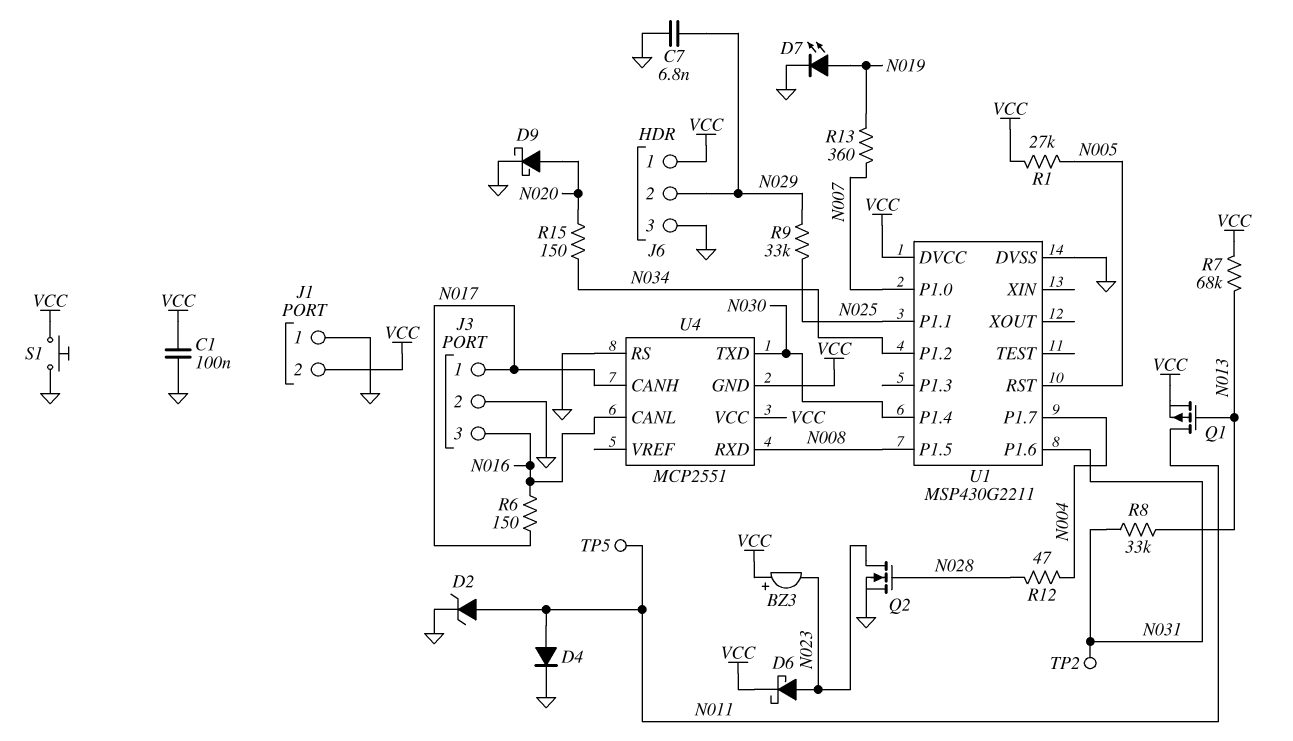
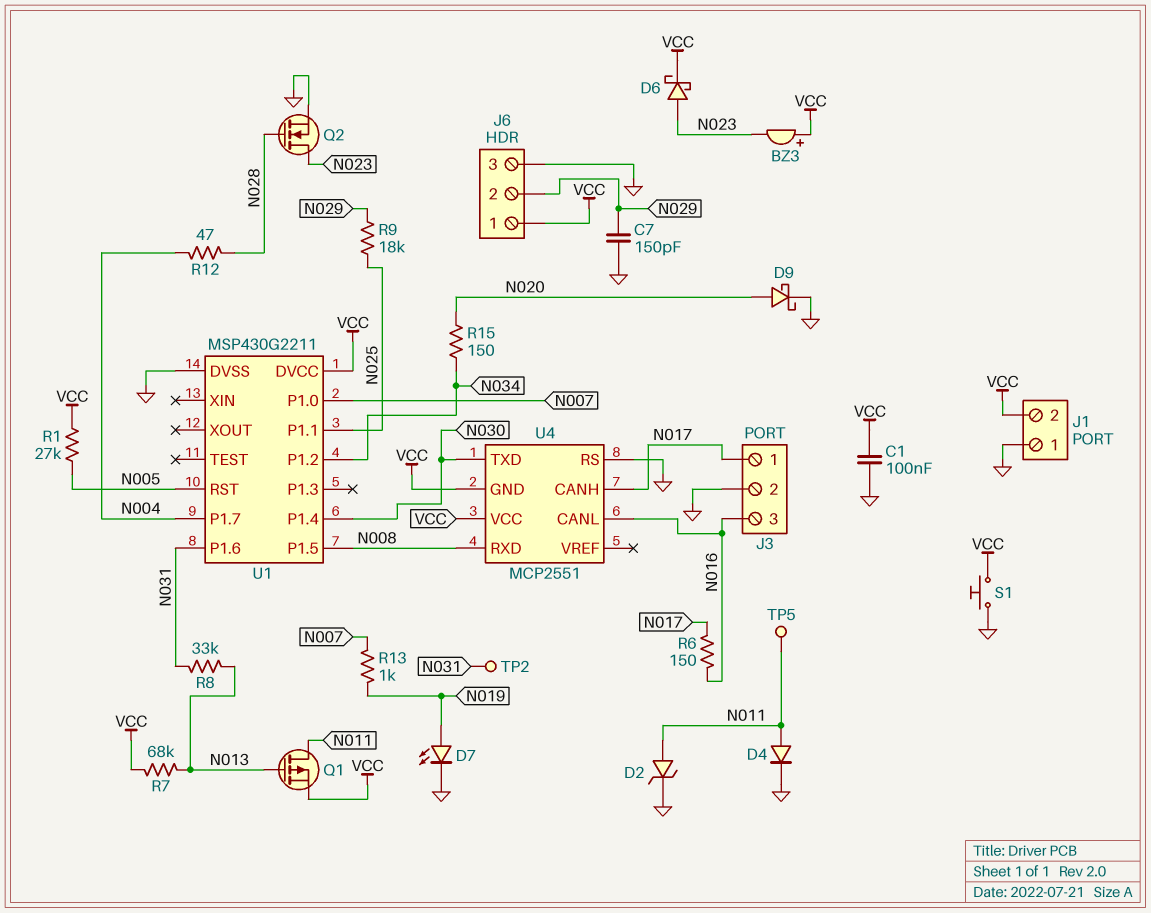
C7: 6.8nF (GND, N029) -> 150pF (GND, N029)
R9: 33k (N025, N029) -> 18k (N025, N029)
R13: 360 (N007, N019) -> 1k (N007, N019)

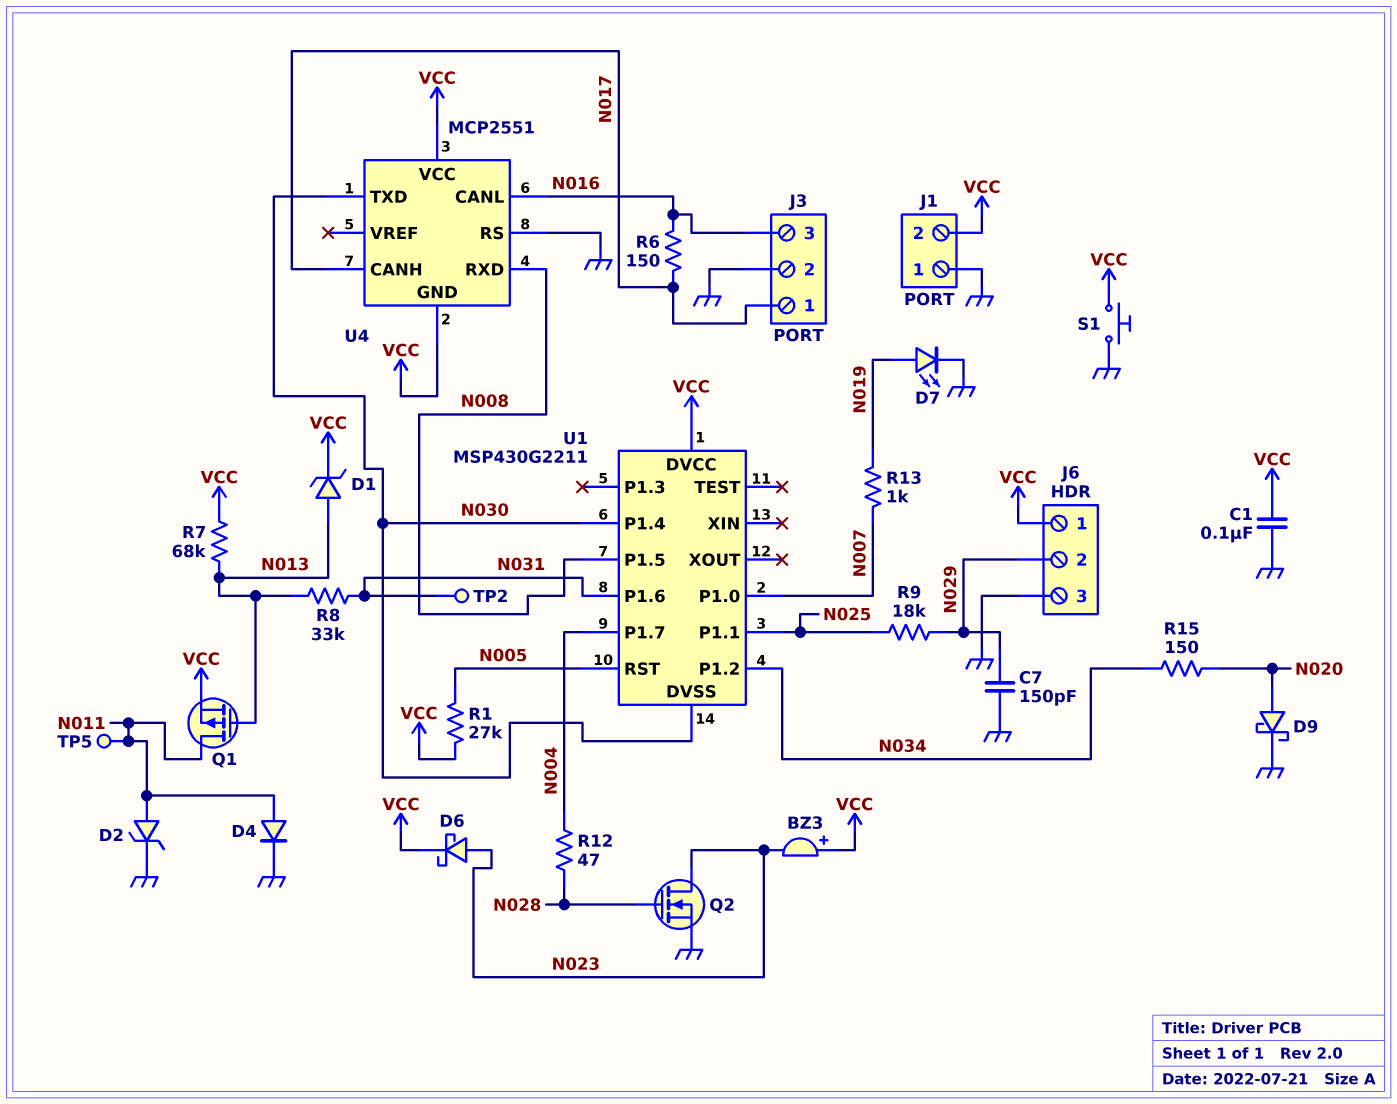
D1: none -> zener (A N013, K VCC)
U1 pin DVSS: GND -> N030

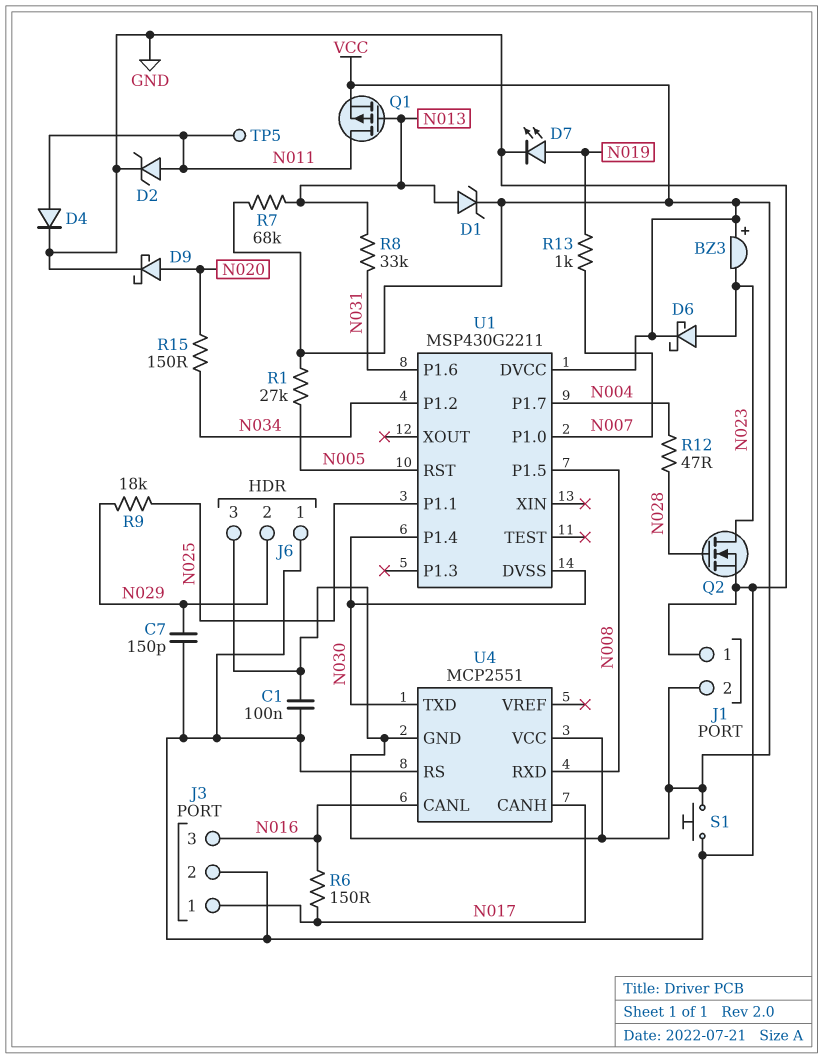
J6 pin 1: VCC -> GND
J6 pin 3: GND -> VCC
TP2: test point (N031) -> none

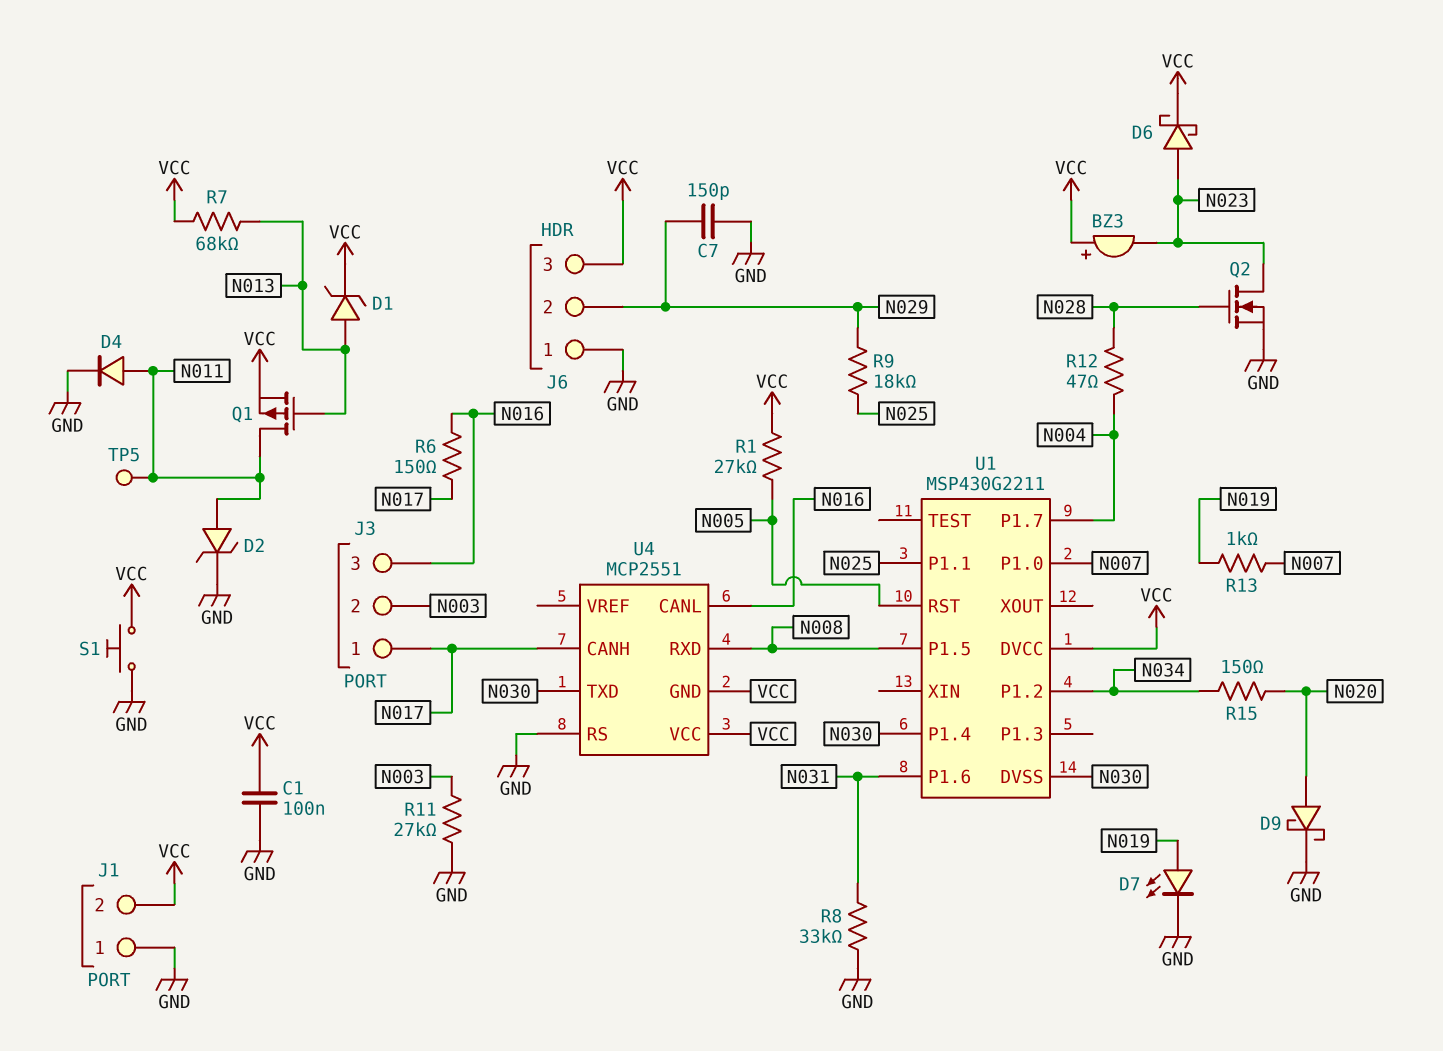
J3 pin 2: GND -> N003
R8: 33k (N013, N031) -> 33k (GND, N031)
R11: none -> 27k (GND, N003)

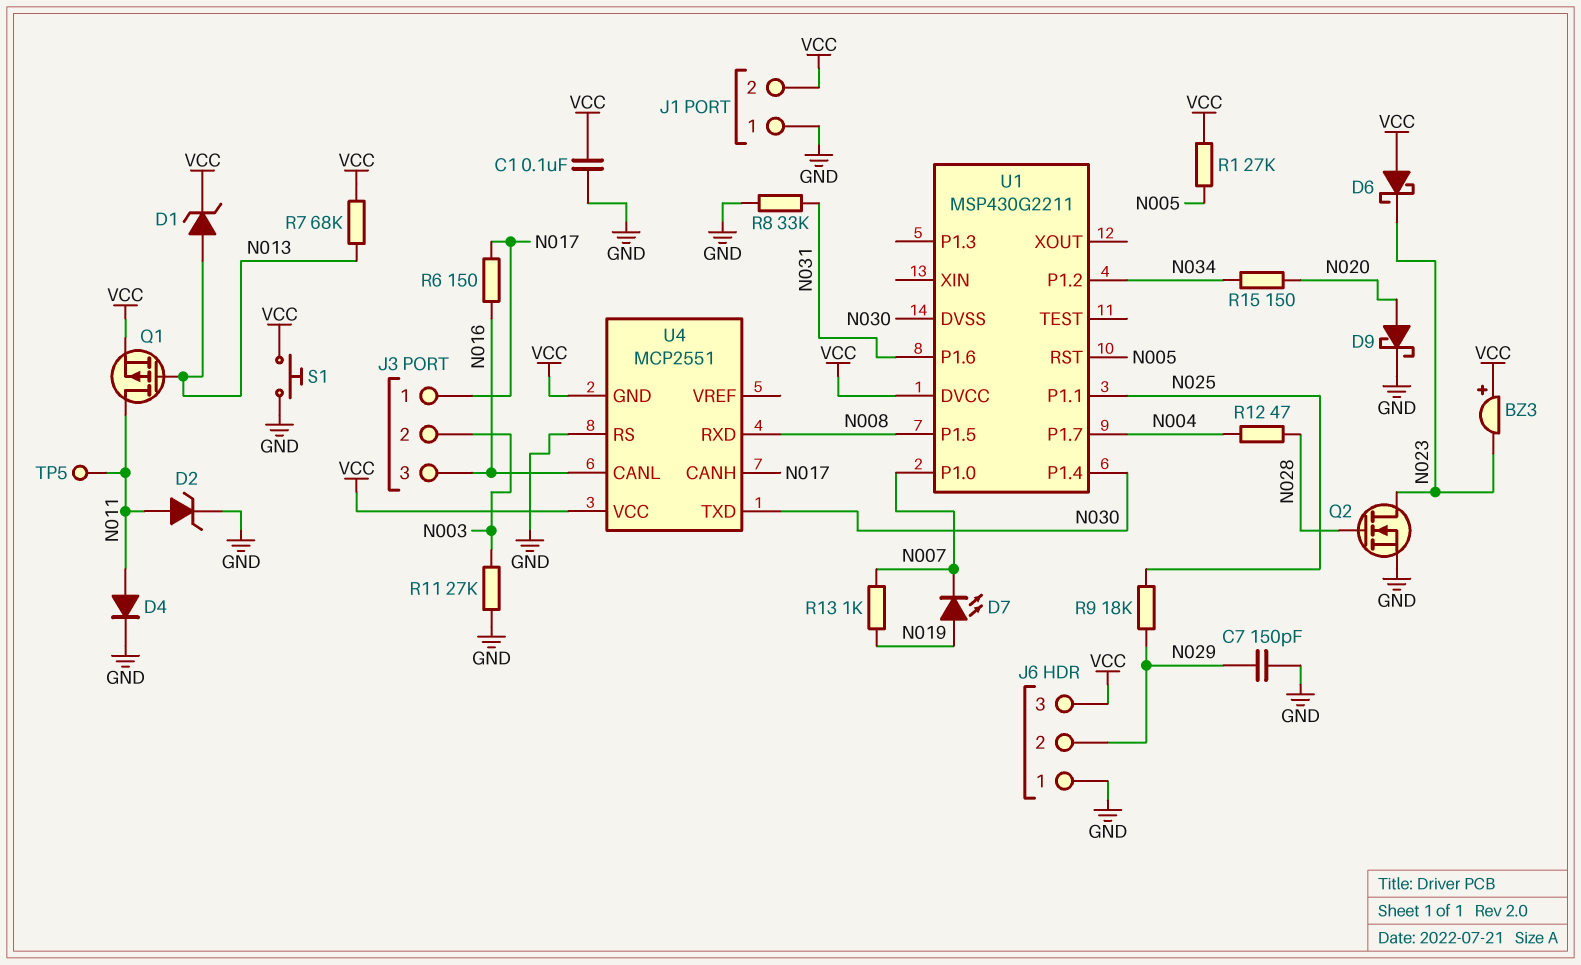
D6: schottky (A N023, K VCC) -> schottky (A VCC, K N023)
D7: LED (A N019, K GND) -> LED (A N019, K N007)

